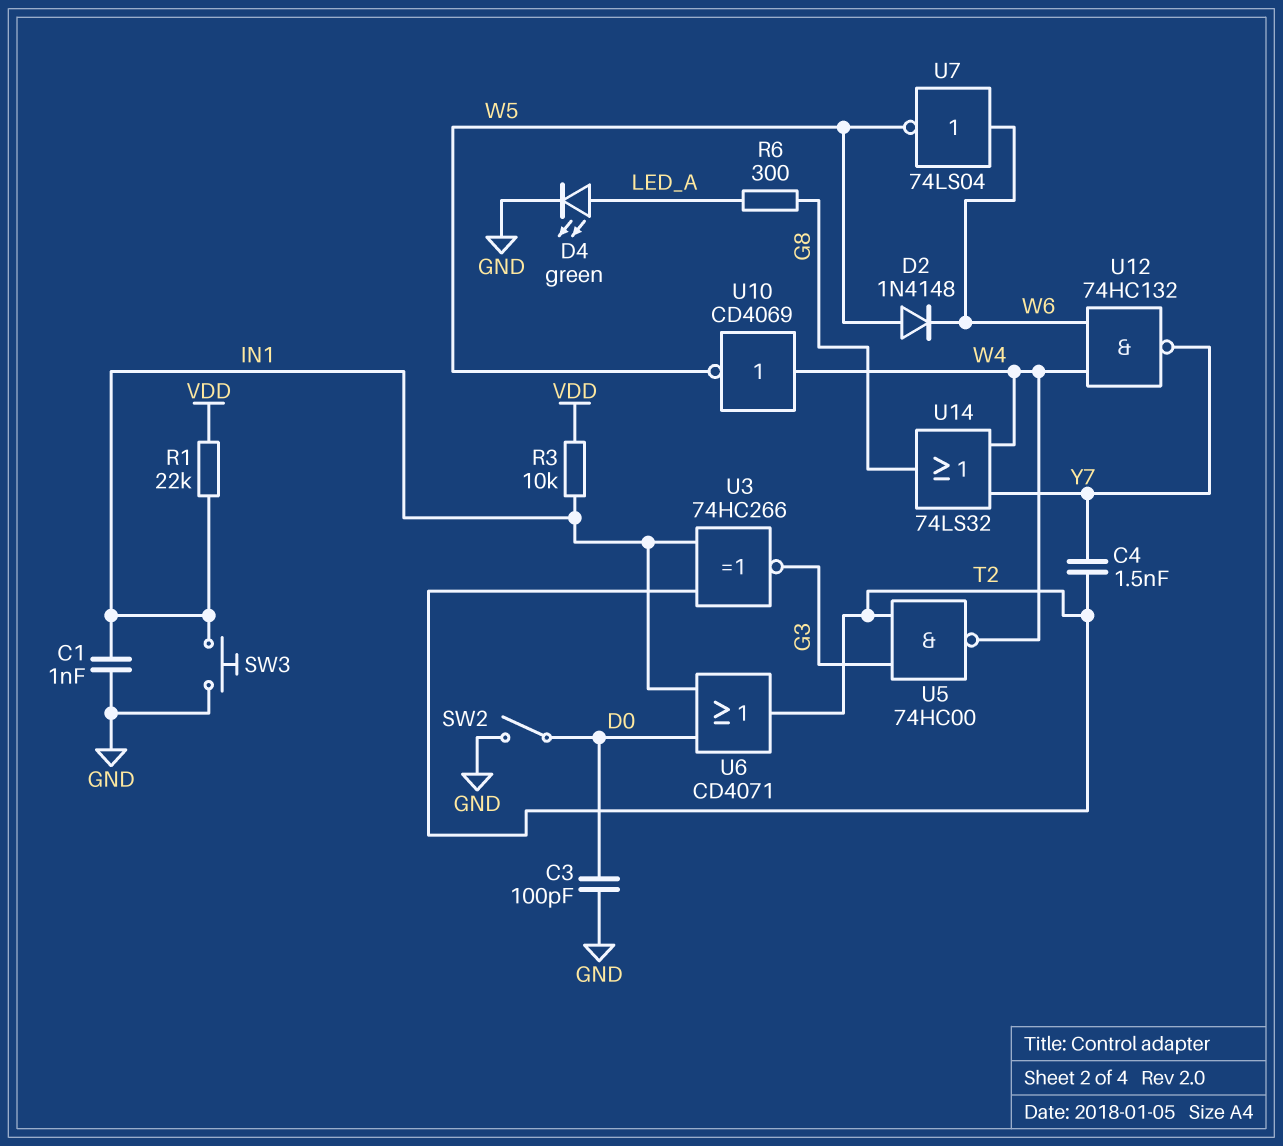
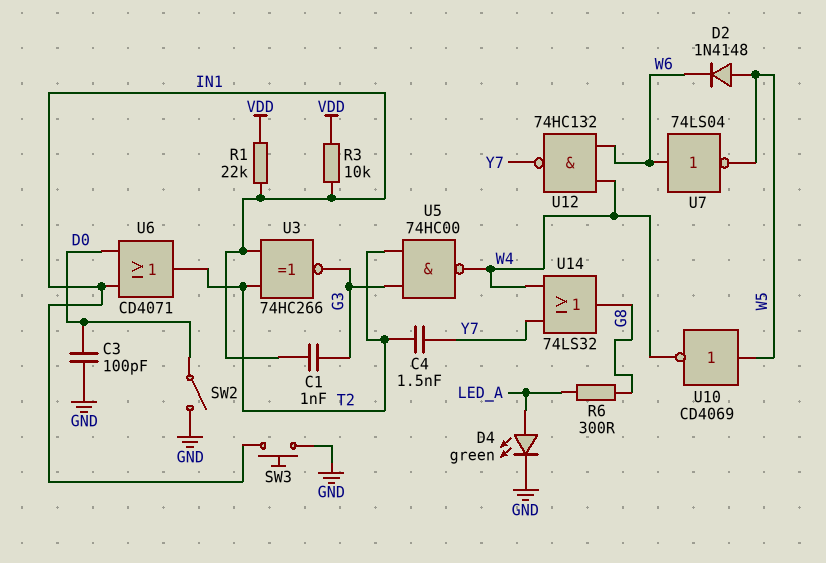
C1: 1nF (GND, IN1) -> 1nF (G3, IN1)
U10: NOT CD4069 (in W4, out W5) -> NOT CD4069 (in W5, out W4)

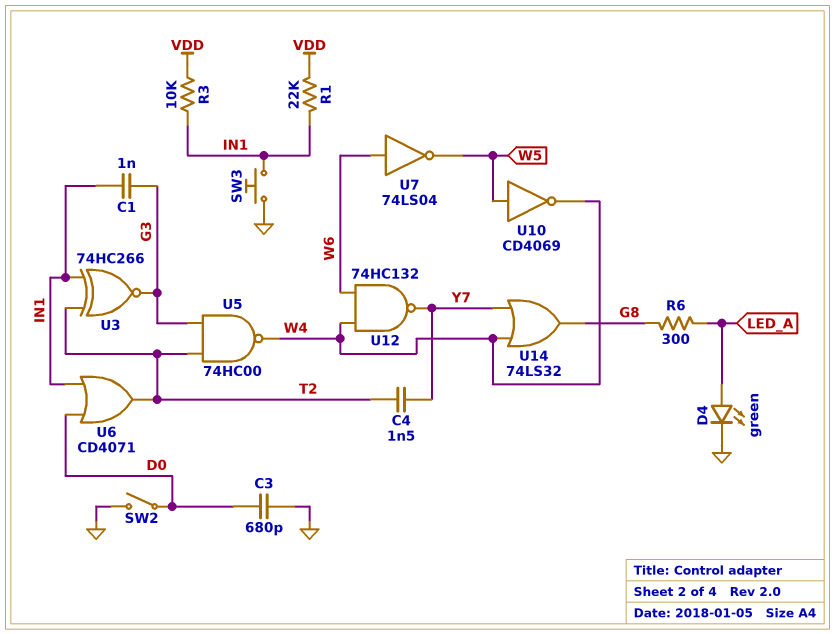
C3: 100pF (D0, GND) -> 680pF (D0, GND)
D2: diode 1N4148 (A W5, K W6) -> none

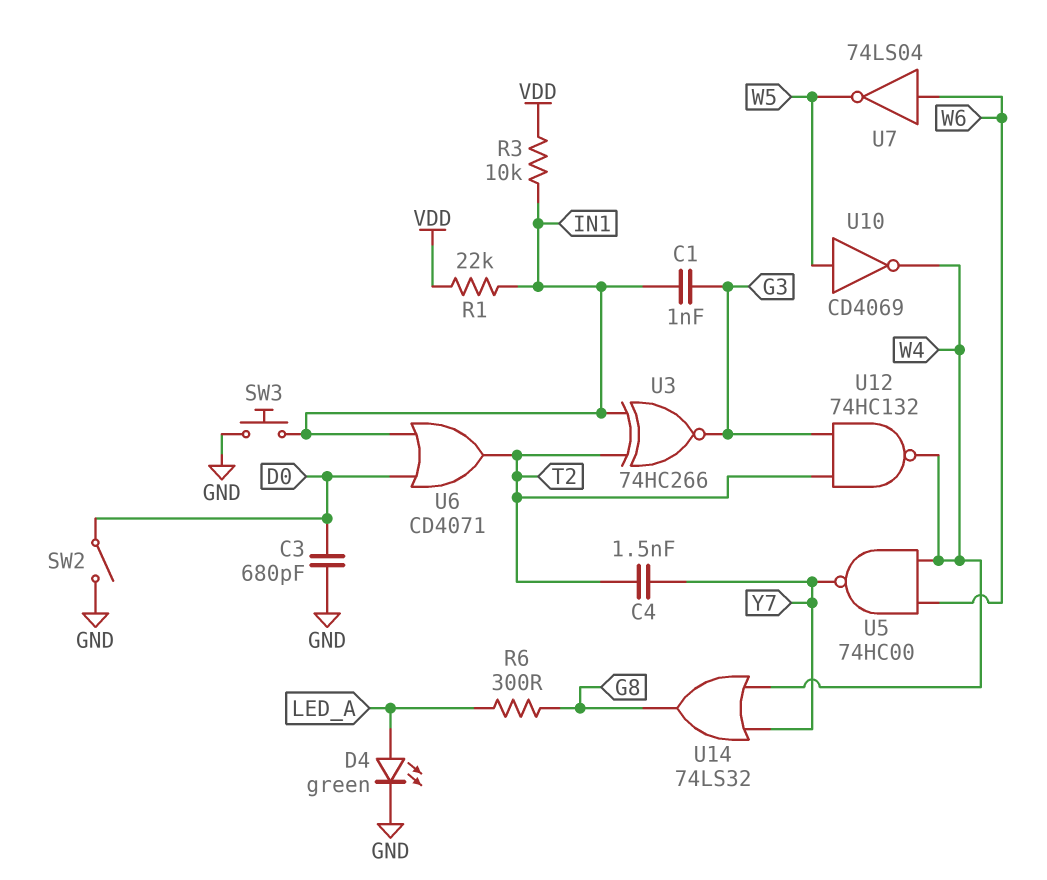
U5: NAND 74HC00 (in G3, in T2, out W4) -> NAND 74HC00 (in W4, in W6, out Y7)
U12: NAND 74HC132 (in W4, in W6, out Y7) -> NAND 74HC132 (in G3, in T2, out W4)

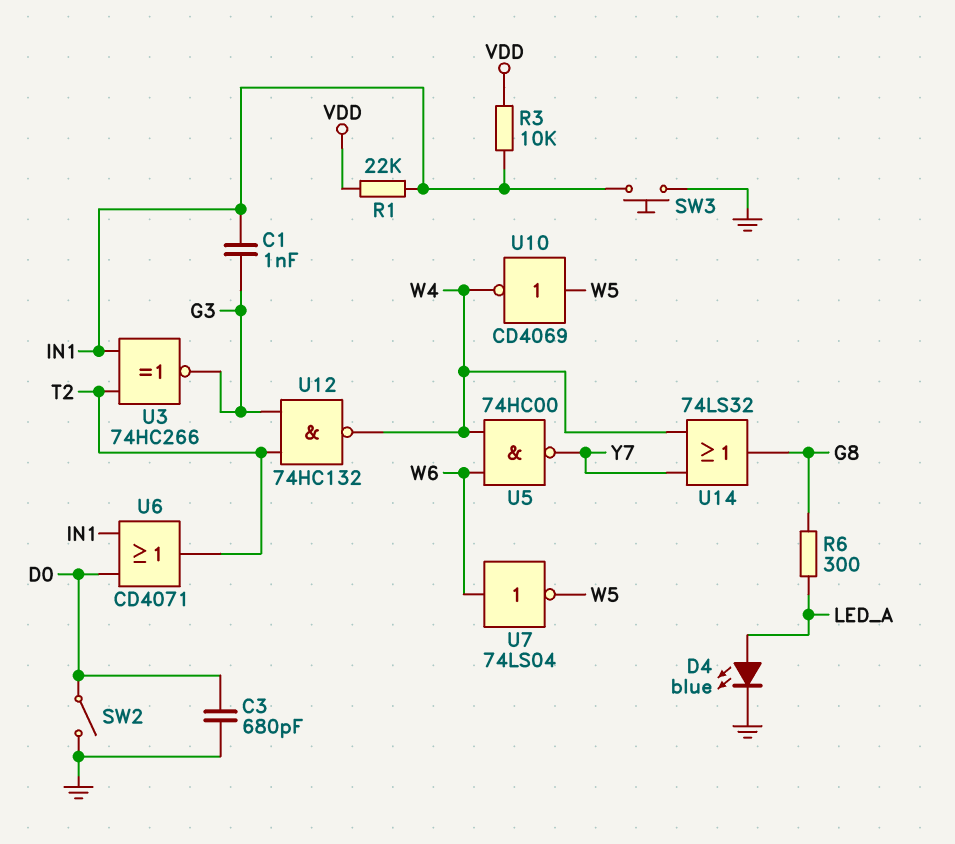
C4: 1.5nF (T2, Y7) -> none
D4: LED green (A LED_A, K GND) -> LED blue (A LED_A, K GND)

